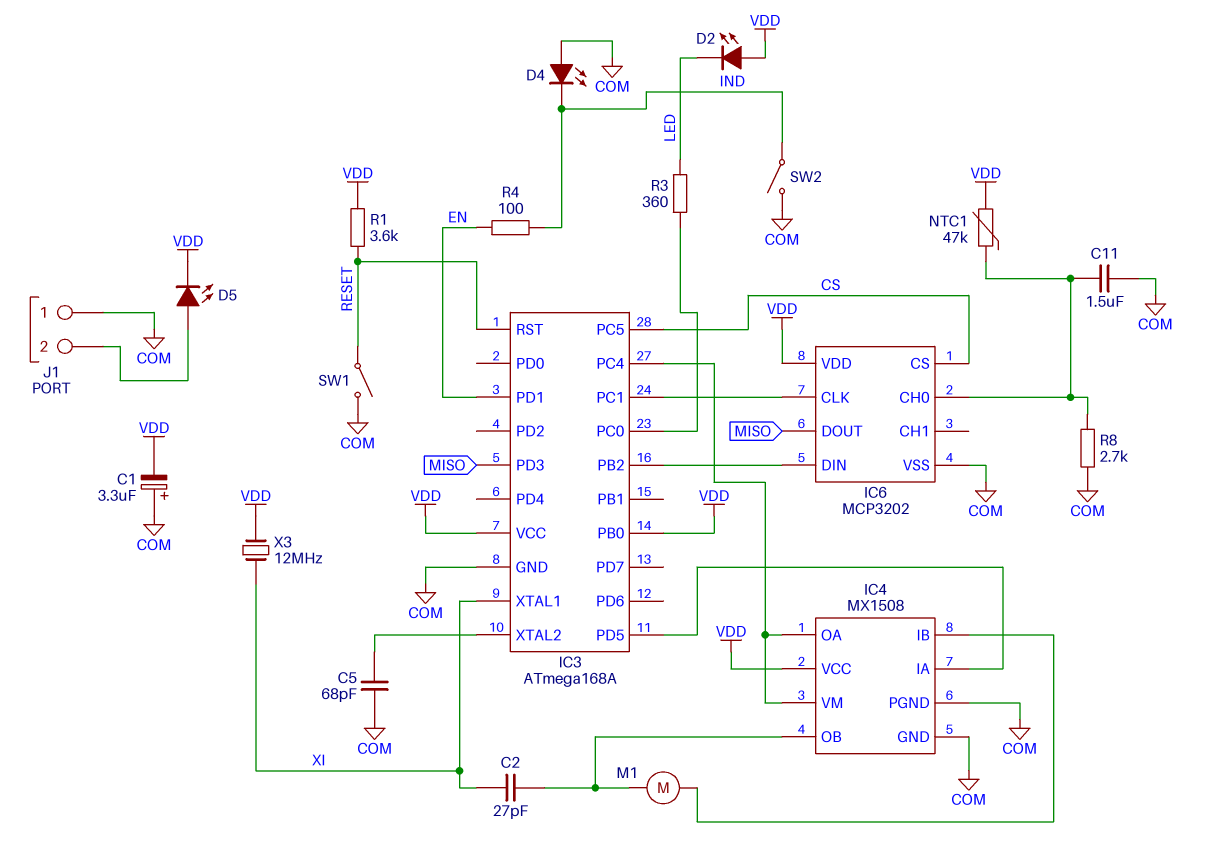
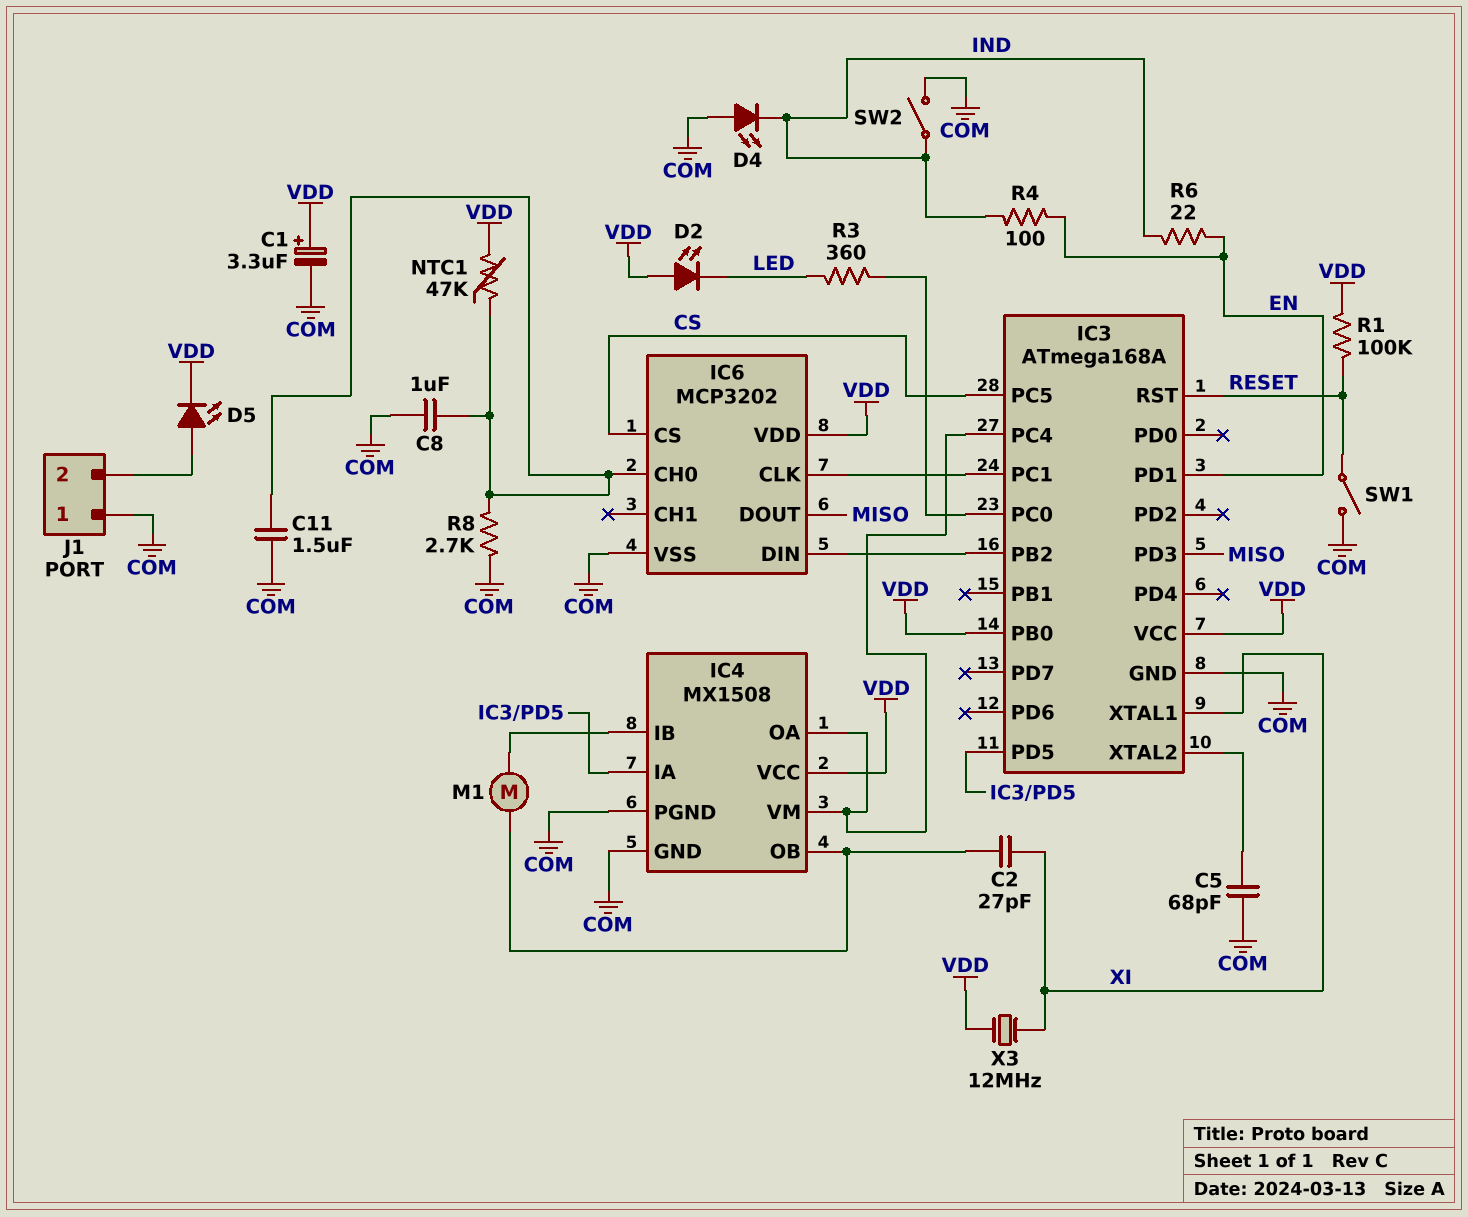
C1: 3.3uF (plus COM, minus VDD) -> 3.3uF (plus VDD, minus COM)
C8: none -> 1uF (COM, IC6/CH0)
R1: 3.6k (RESET, VDD) -> 100k (RESET, VDD)
R6: none -> 22 (EN, IND)

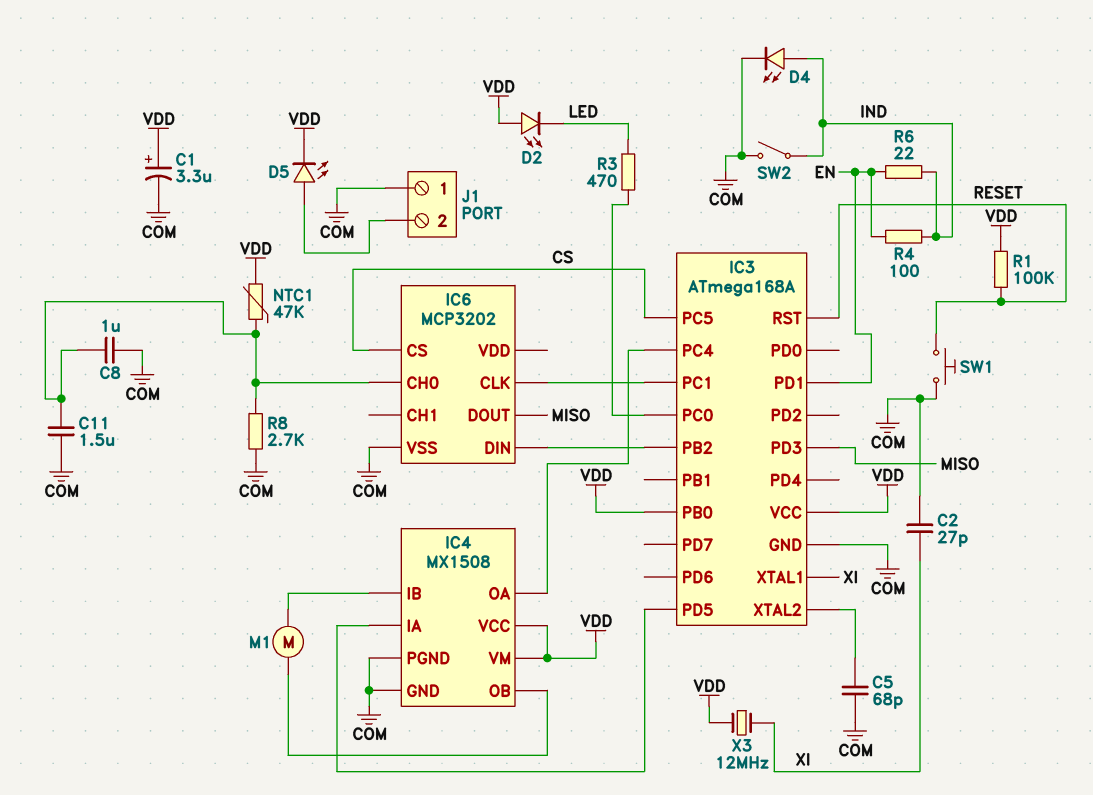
C2: 27pF (IC4/OB, XI) -> 27pF (COM, XI)
D4: LED (A COM, K IND) -> LED (A IND, K COM)
IC4 pin VM: IC3/PC4 -> VDD
IC6 pin VDD: VDD -> none
R3: 360 (IC3/PC0, LED) -> 470 (IC3/PC0, LED)
SW1: switch (COM, RESET) -> button (COM, RESET)

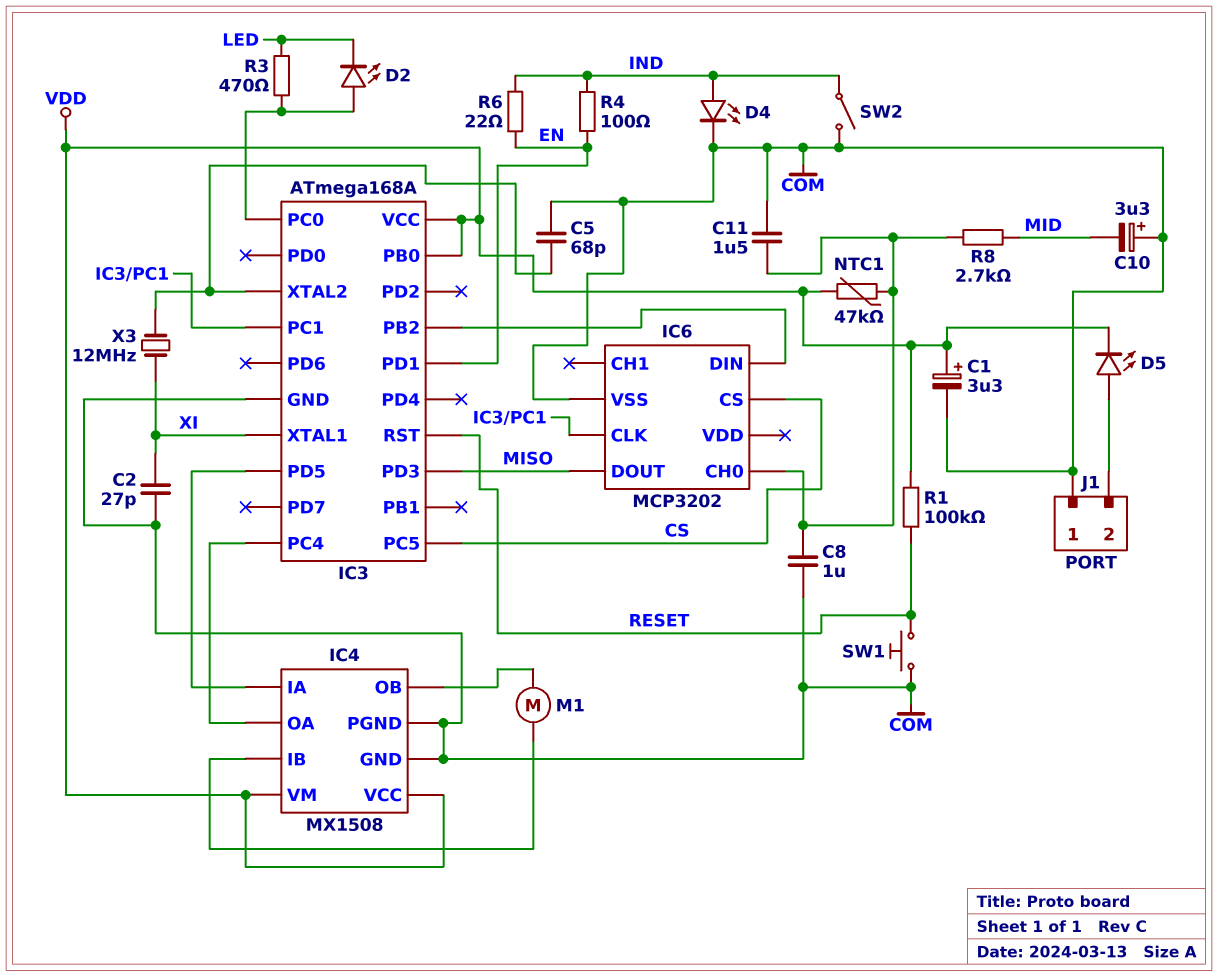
C10: none -> 3.3uF (plus COM, minus MID)
D2: LED (A VDD, K LED) -> LED (A IC3/PC0, K LED)
R8: 2.7k (COM, IC6/CH0) -> 2.7k (IC6/CH0, MID)
X3: 12MHz (VDD, XI) -> 12MHz (IC3/XTAL2, XI)

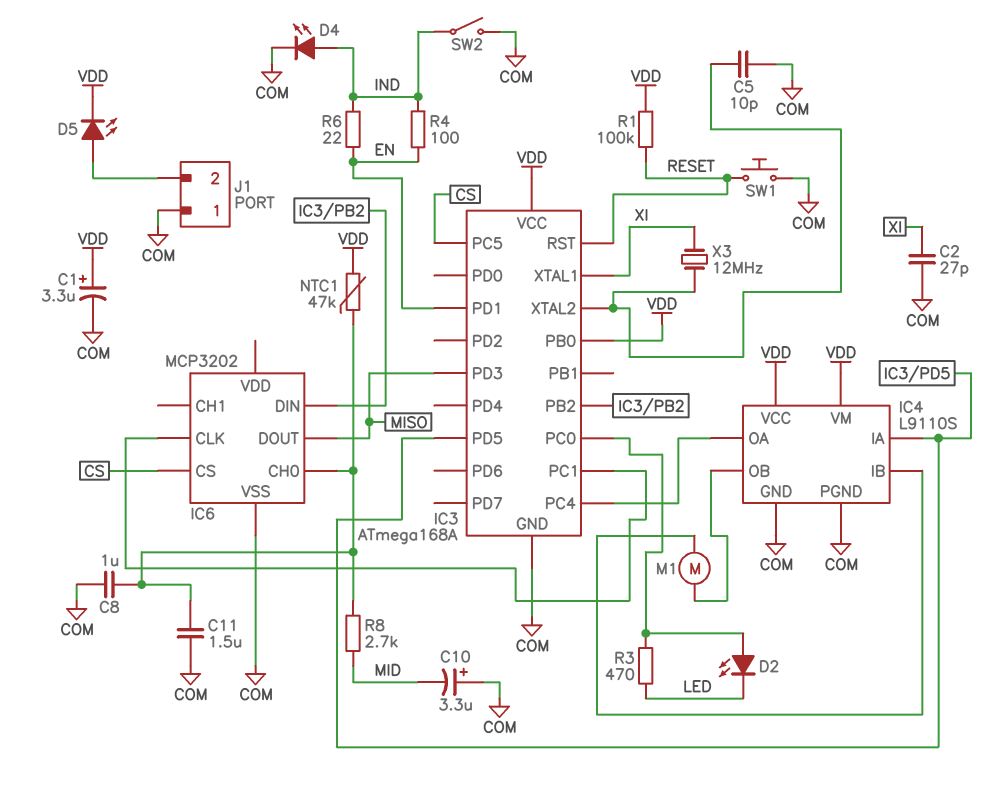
C5: 68pF (COM, IC3/XTAL2) -> 10pF (COM, IC3/XTAL2)
IC4: MX1508 -> L9110S

